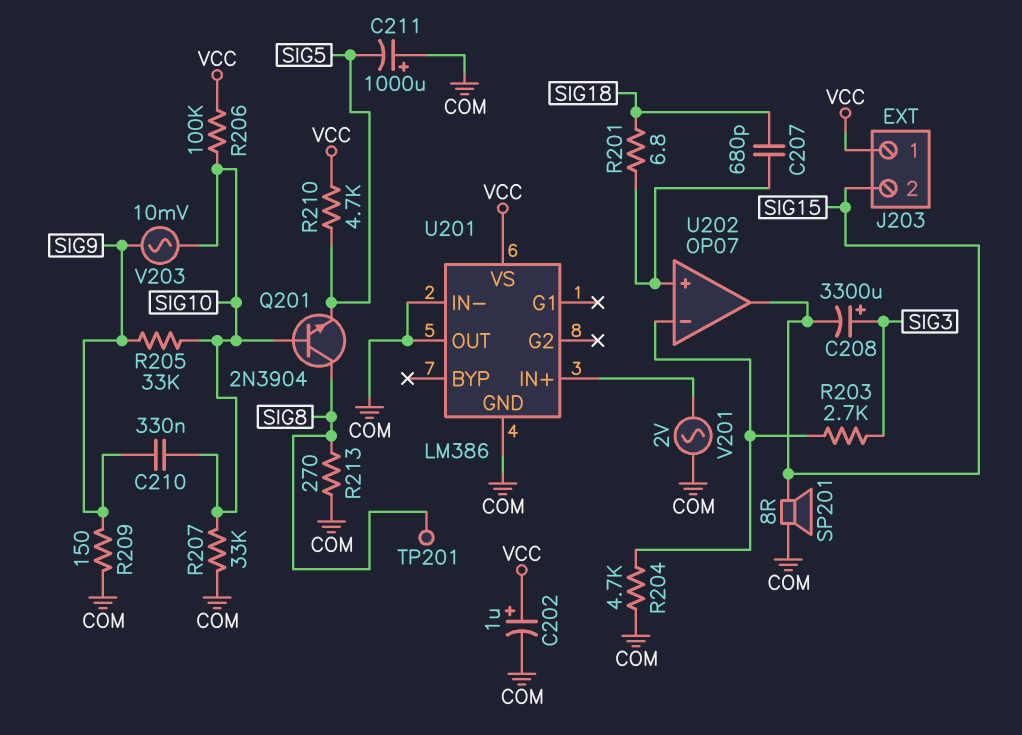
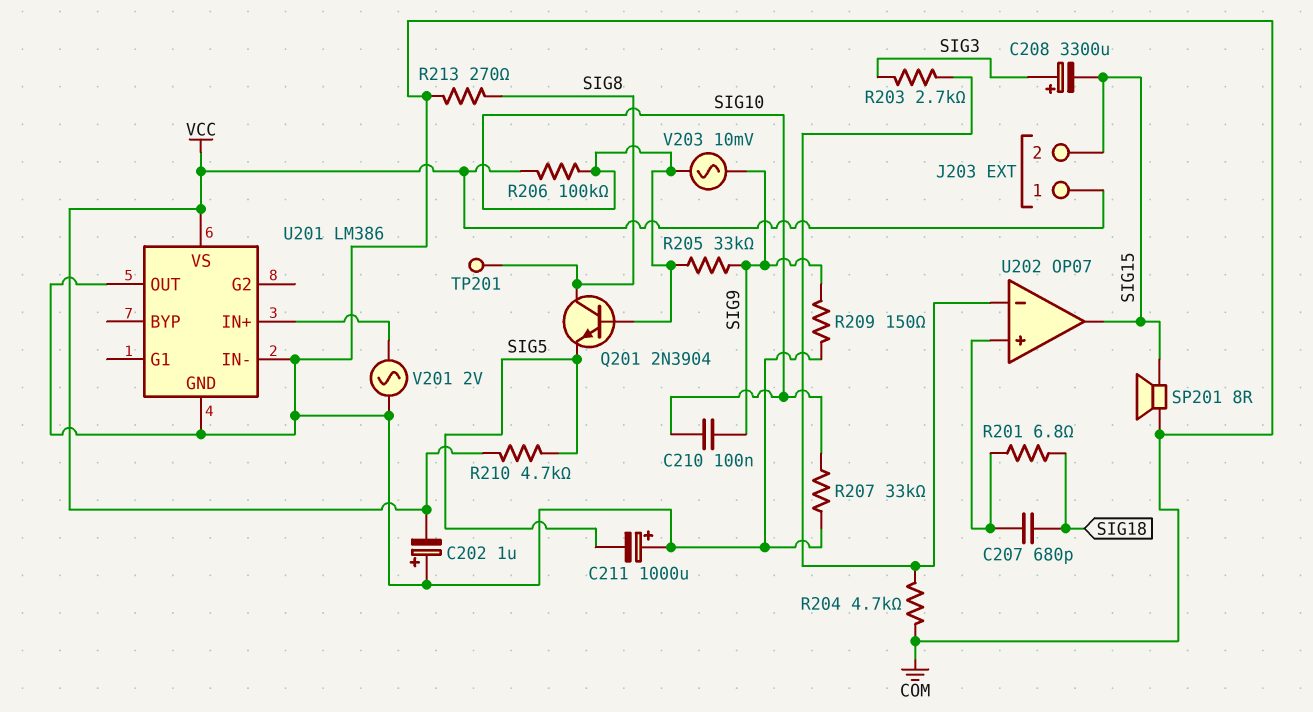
C202: 1uF (plus VCC, minus COM) -> 1uF (plus COM, minus VCC)
C210: 330nF (SIG9, SIG10) -> 100nF (SIG9, SIG10)

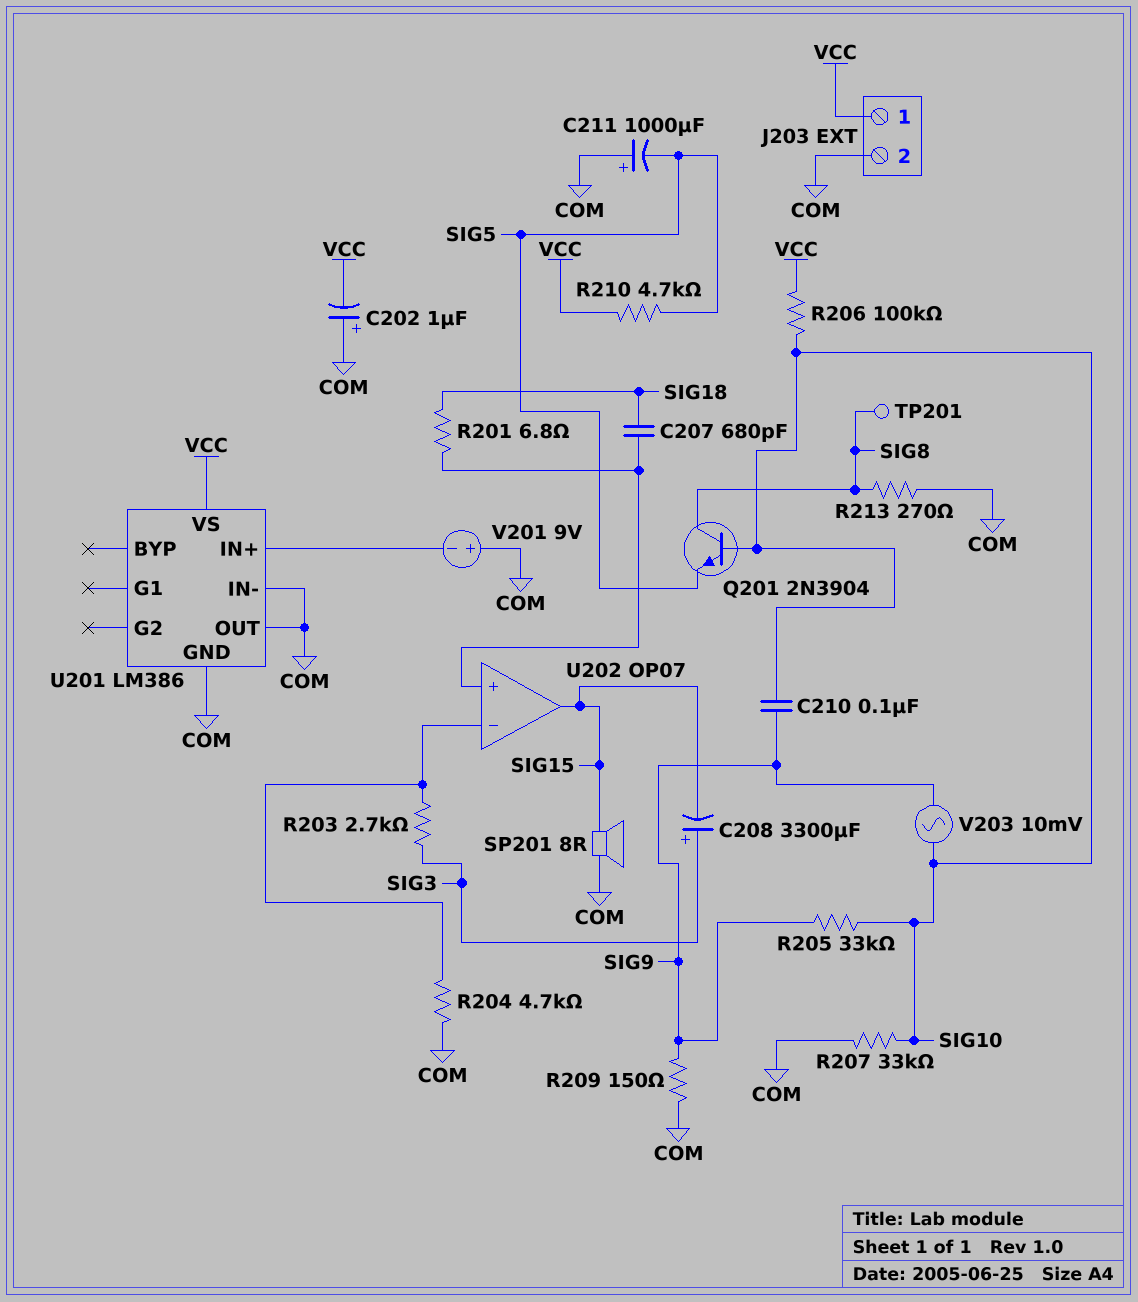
J203 pin 2: SIG15 -> COM
V201: AC 2V (COM, U201/IN+) -> 9V (plus COM, minus U201/IN+)

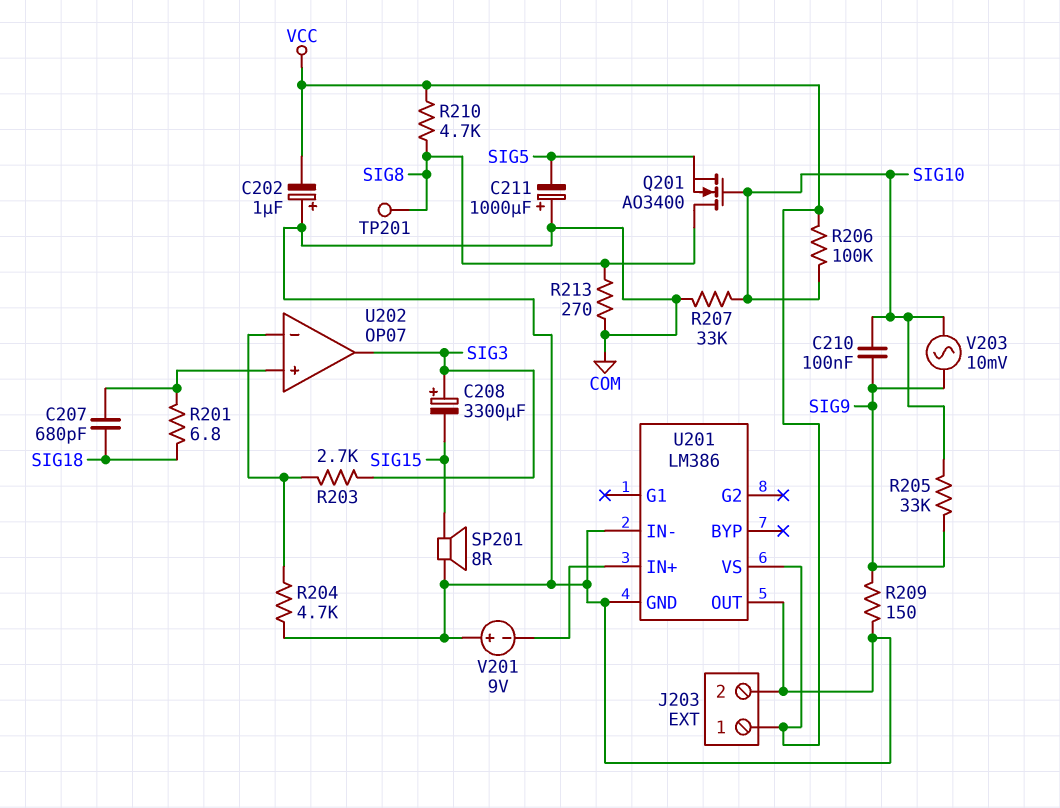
Q201: NPN 2N3904 (B SIG10, C SIG8, E SIG5) -> NMOS AO3400 (G SIG10, D SIG8, S SIG5)
R210: 4.7k (SIG5, VCC) -> 4.7k (SIG8, VCC)
U202 pin out: SIG15 -> SIG3

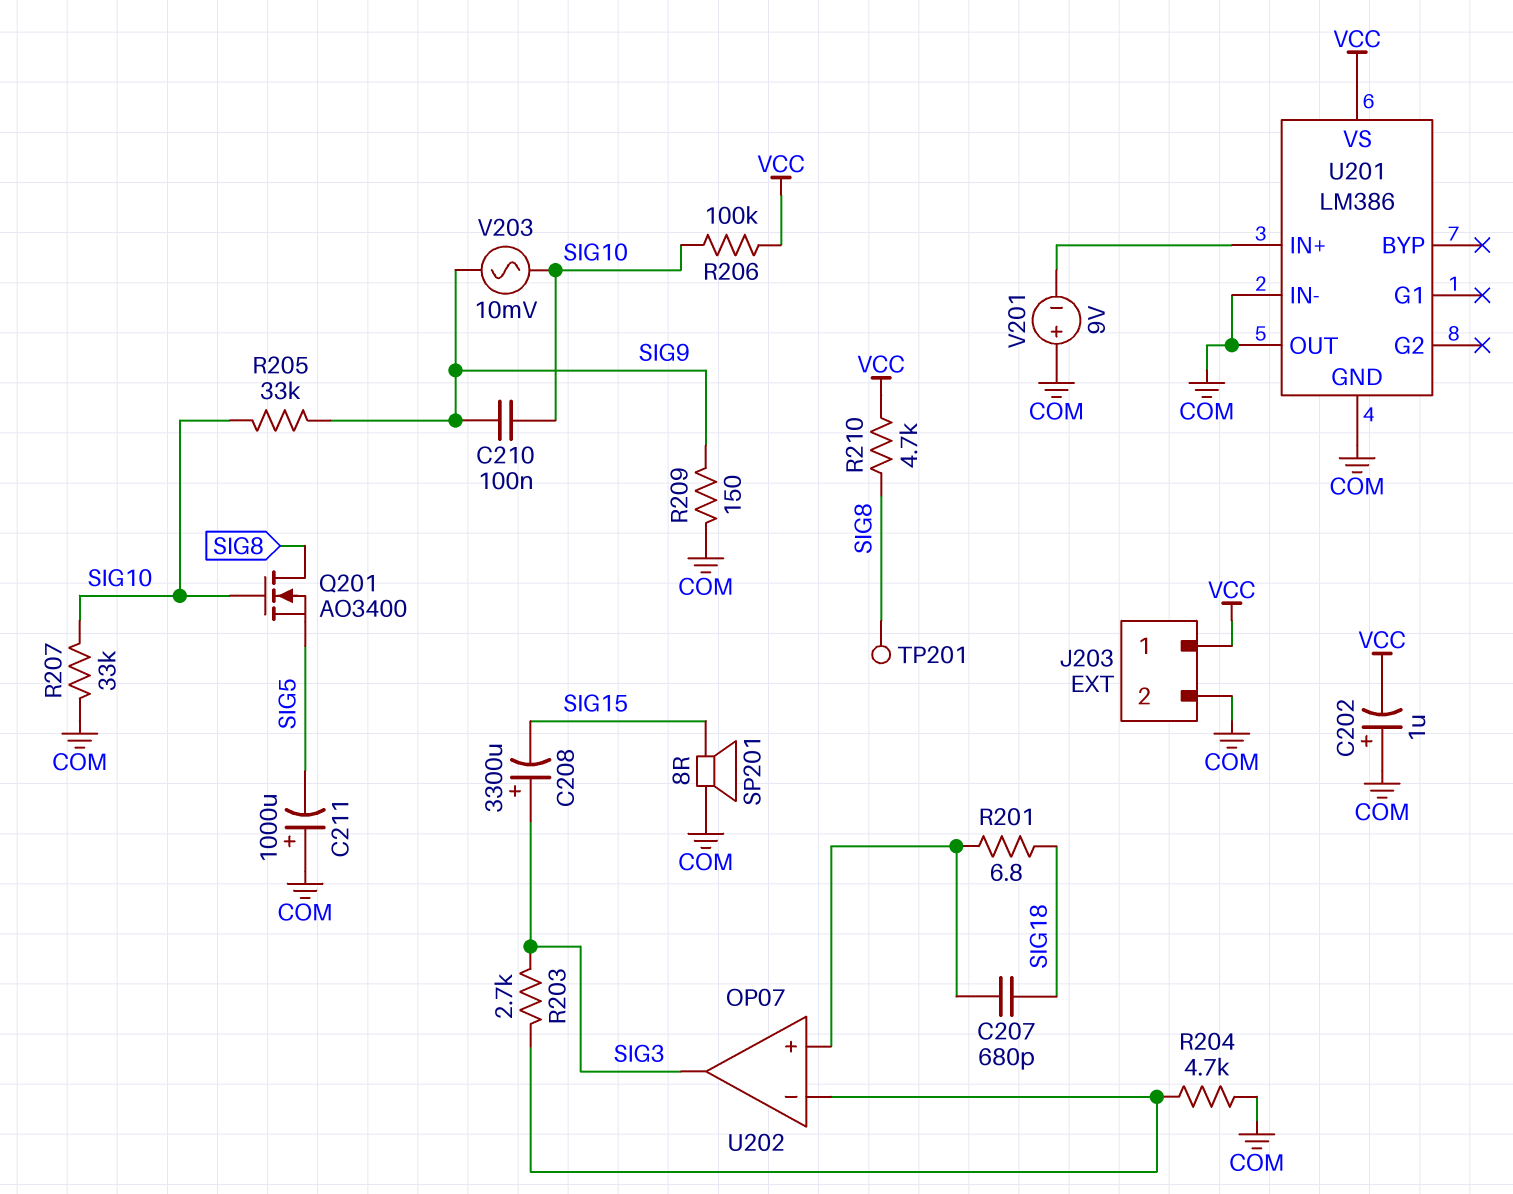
R213: 270 (COM, SIG8) -> none

